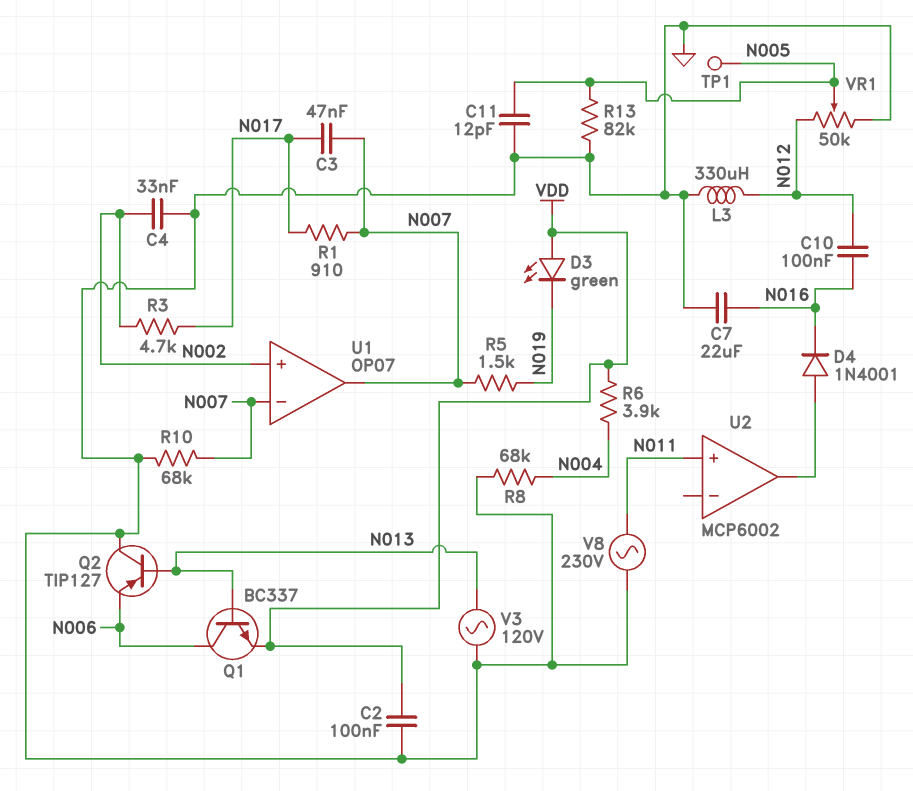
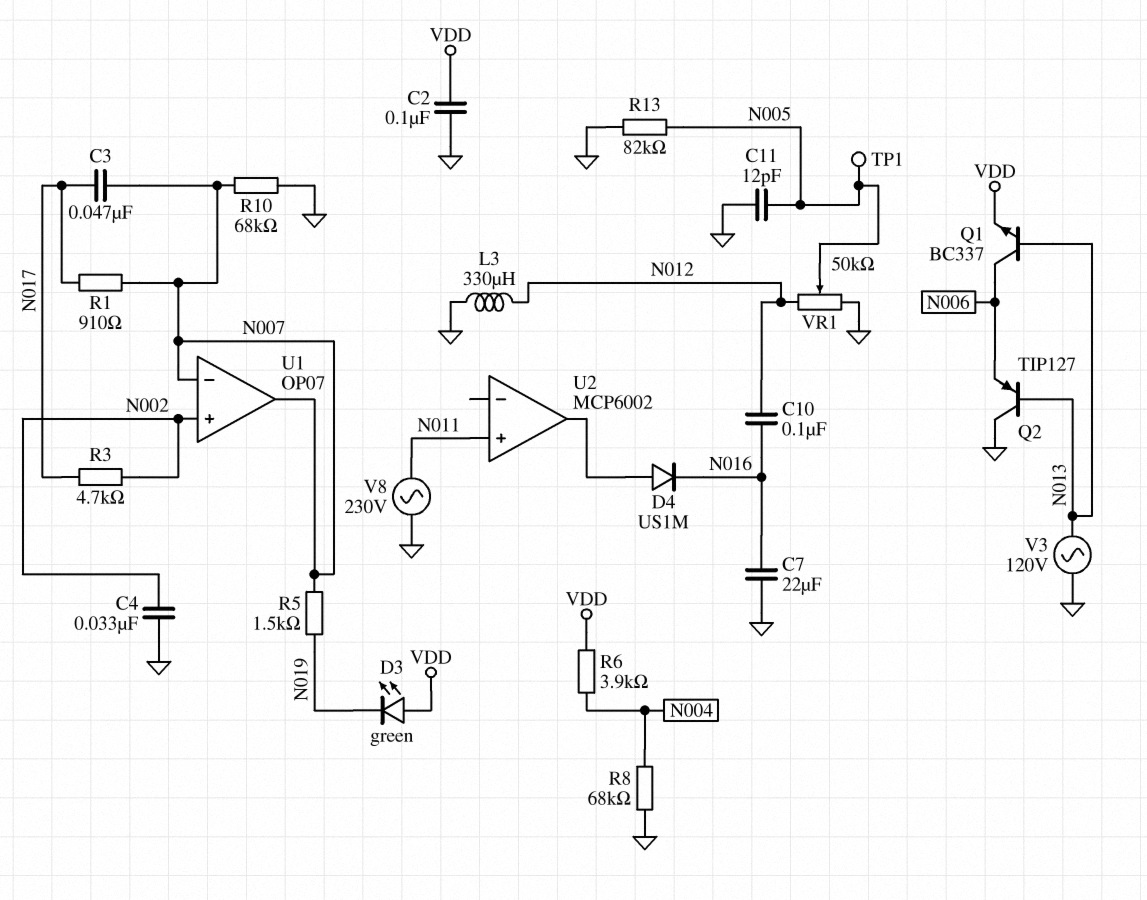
D4: diode 1N4001 (A U2/out, K N016) -> diode US1M (A U2/out, K N016)

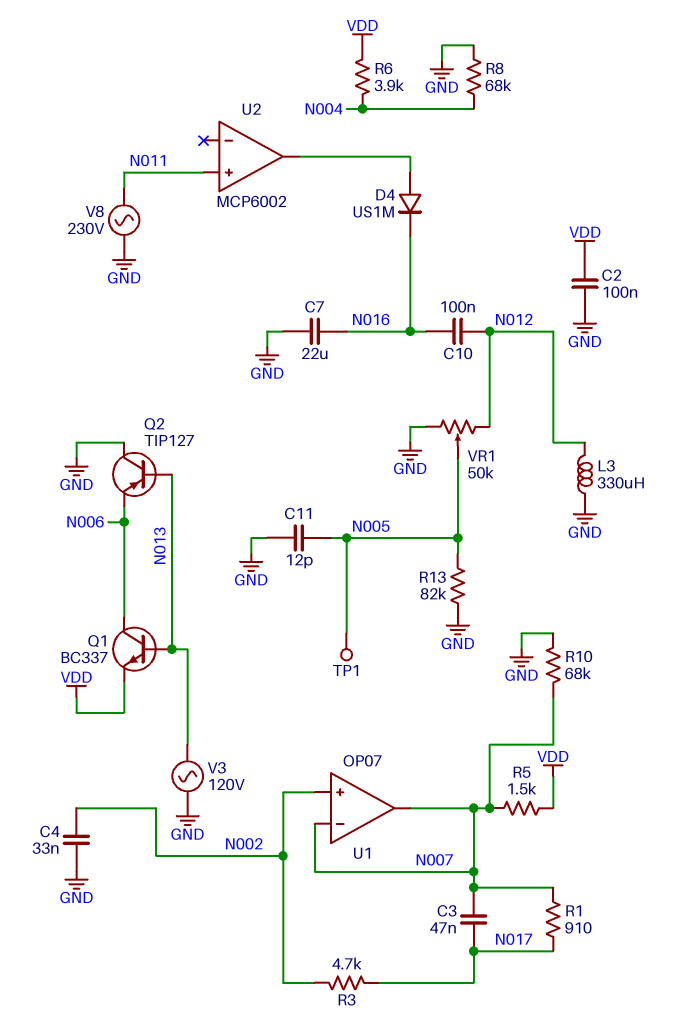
D3: LED green (A VDD, K N019) -> none
R5: 1.5k (N007, N019) -> 1.5k (N007, VDD)

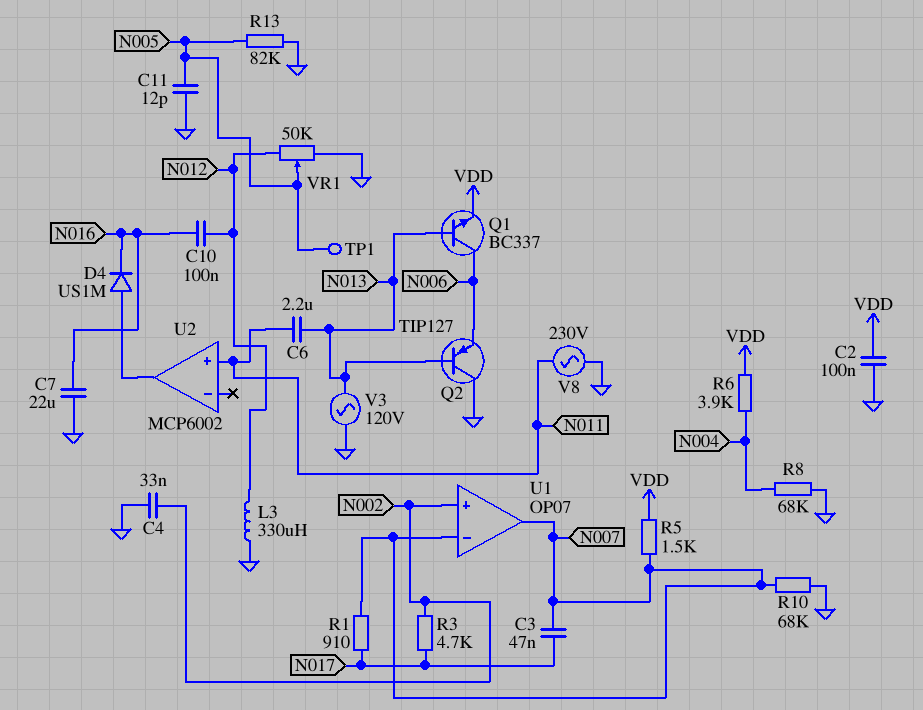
C6: none -> 2.2uF (N011, N013)

